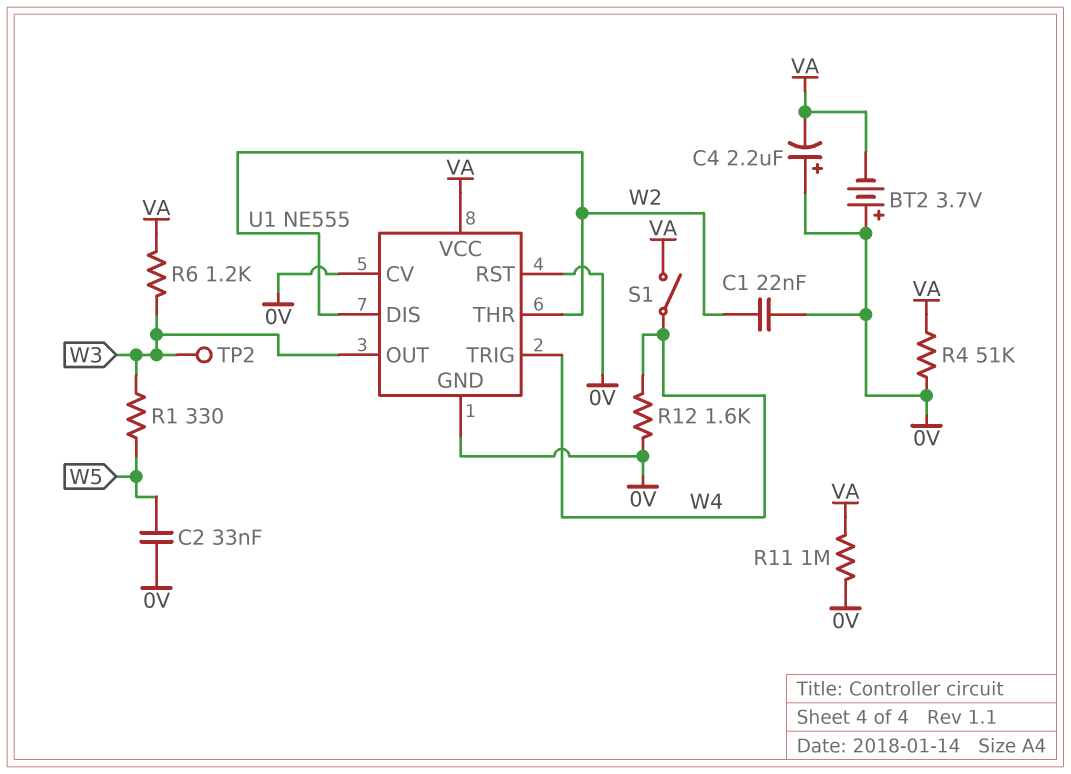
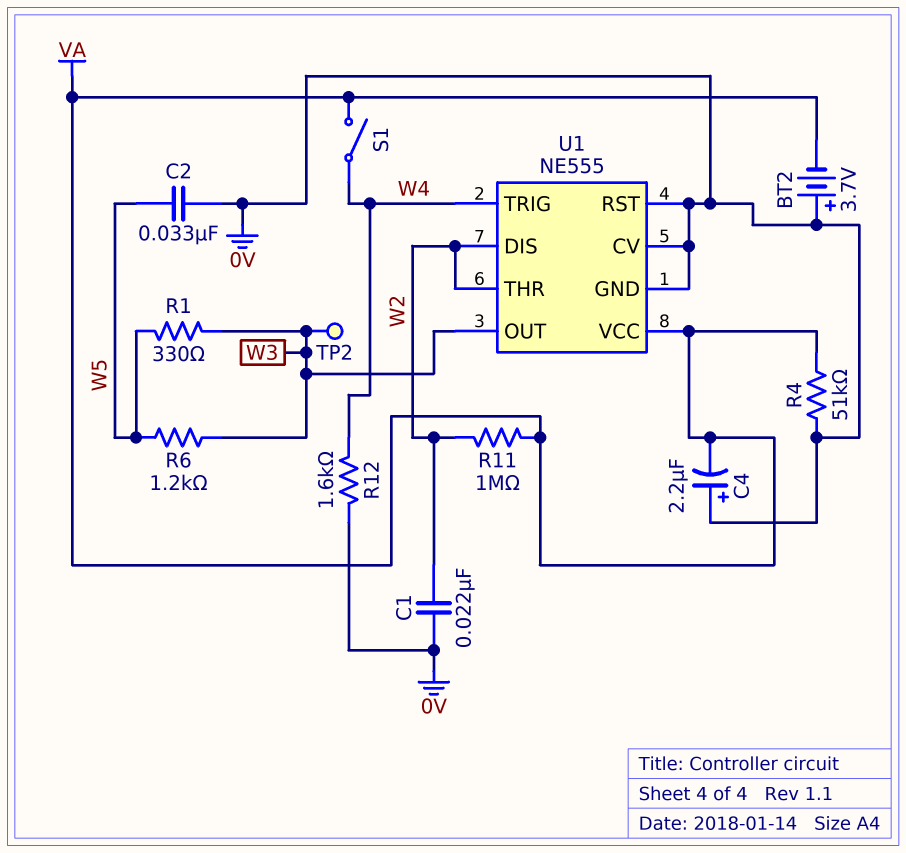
R6: 1.2k (VA, W3) -> 1.2k (W3, W5)
R11: 1M (0V, VA) -> 1M (VA, W2)

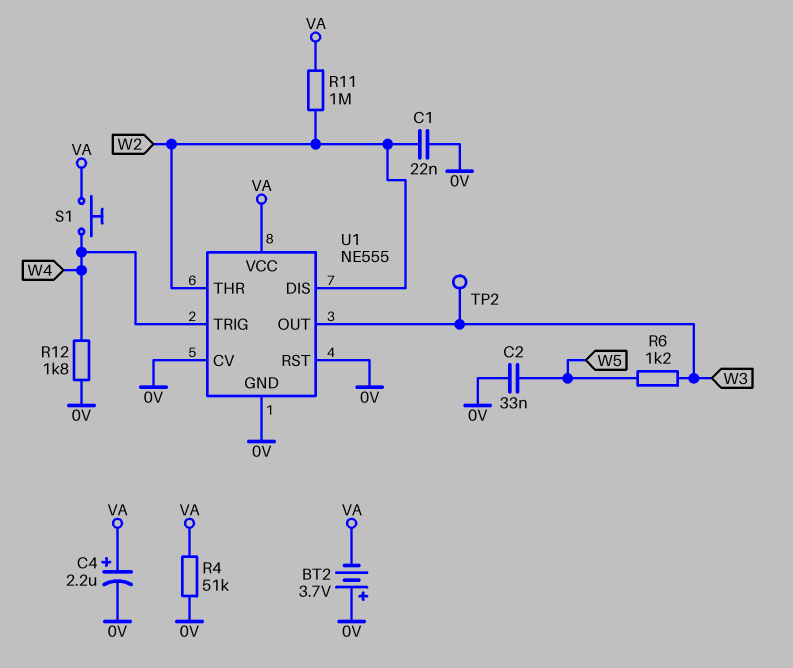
C4: 2.2uF (plus 0V, minus VA) -> 2.2uF (plus VA, minus 0V)
R1: 330 (W3, W5) -> none
R12: 1.6k (0V, W4) -> 1.8k (0V, W4)
S1: switch (VA, W4) -> button (VA, W4)

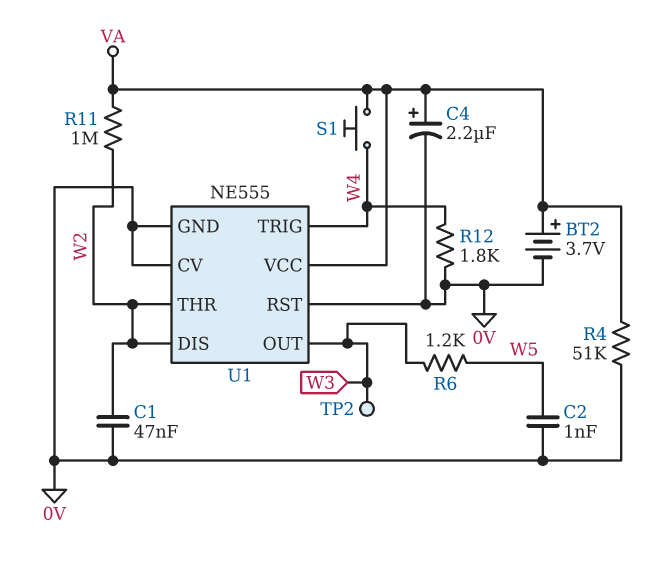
BT2: 3.7V (plus 0V, minus VA) -> 3.7V (plus VA, minus 0V)
C1: 22nF (0V, W2) -> 47nF (0V, W2)
C2: 33nF (0V, W5) -> 1nF (0V, W5)

